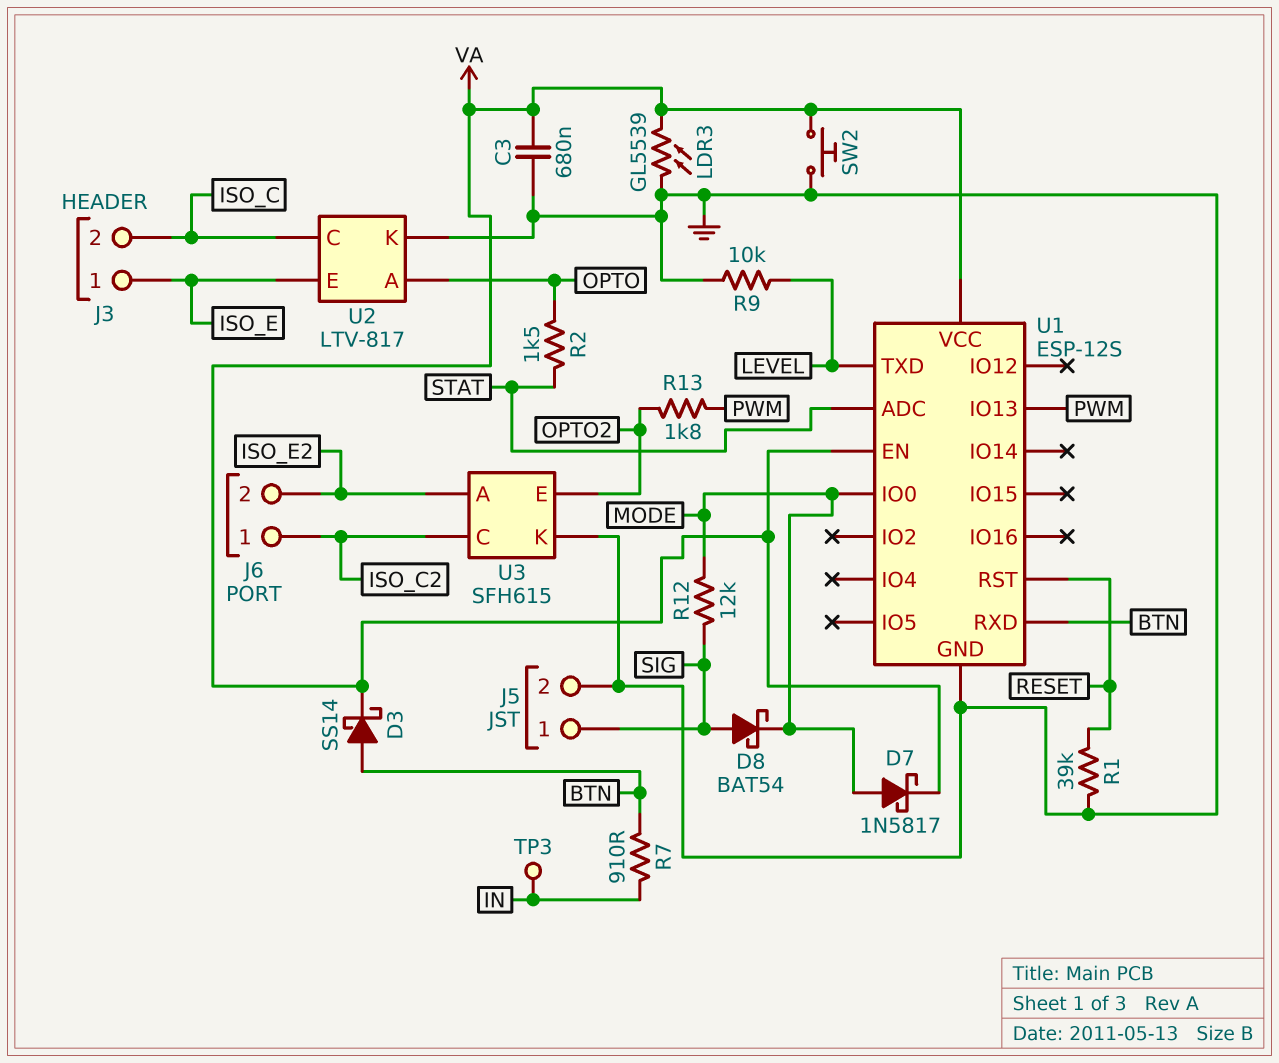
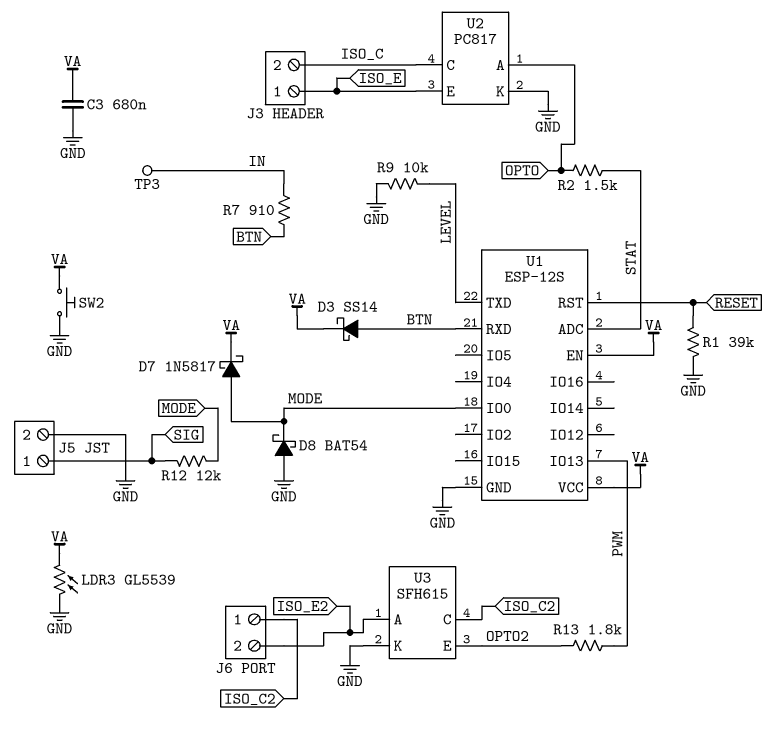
D8: schottky BAT54 (A SIG, K MODE) -> schottky BAT54 (A GND, K MODE)
U2: LTV-817 -> PC817

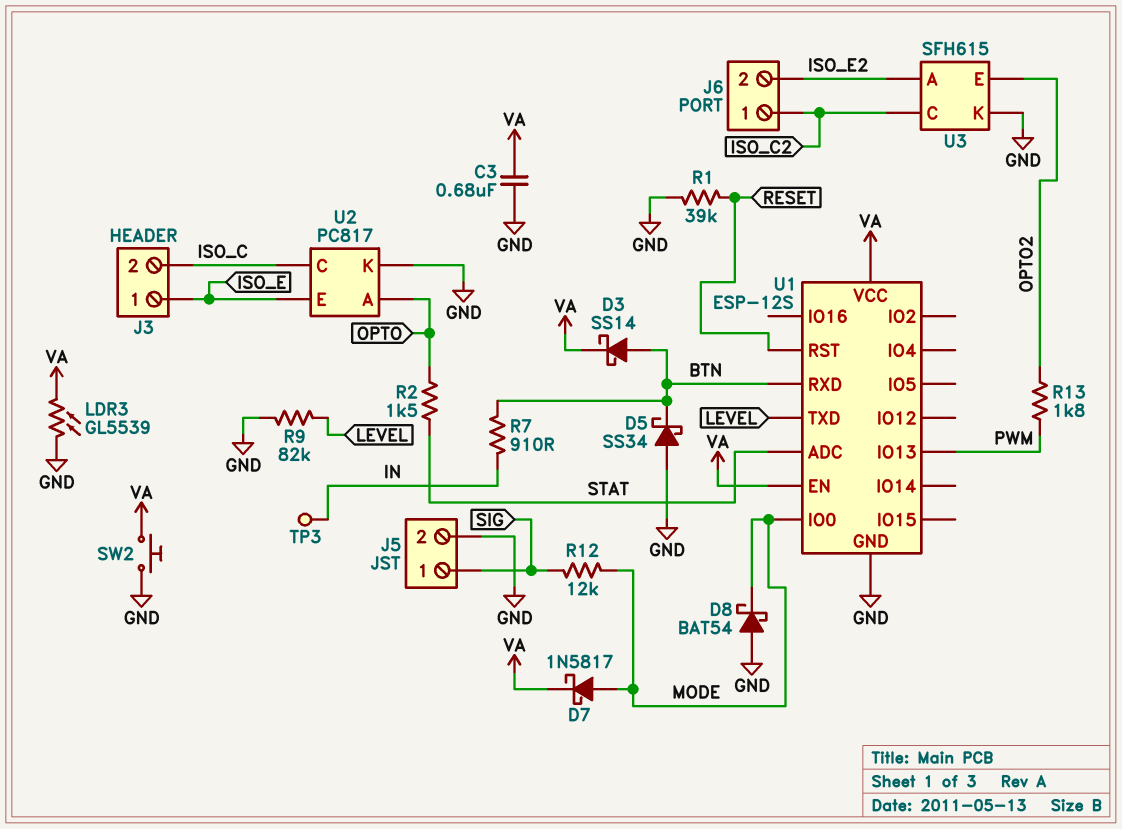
D5: none -> schottky SS34 (A GND, K BTN)
R9: 10k (GND, LEVEL) -> 82k (GND, LEVEL)

